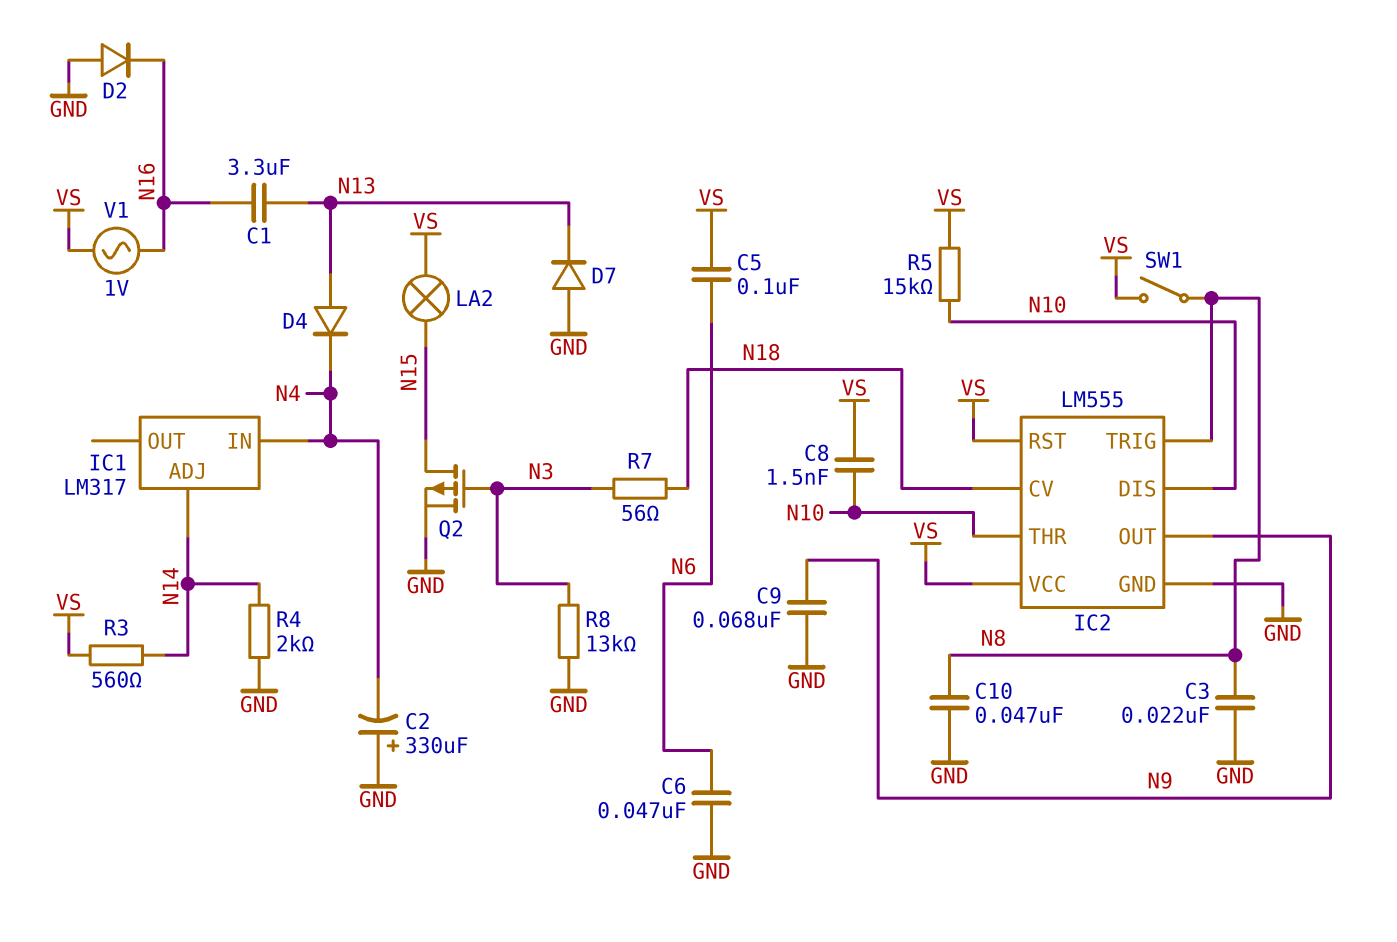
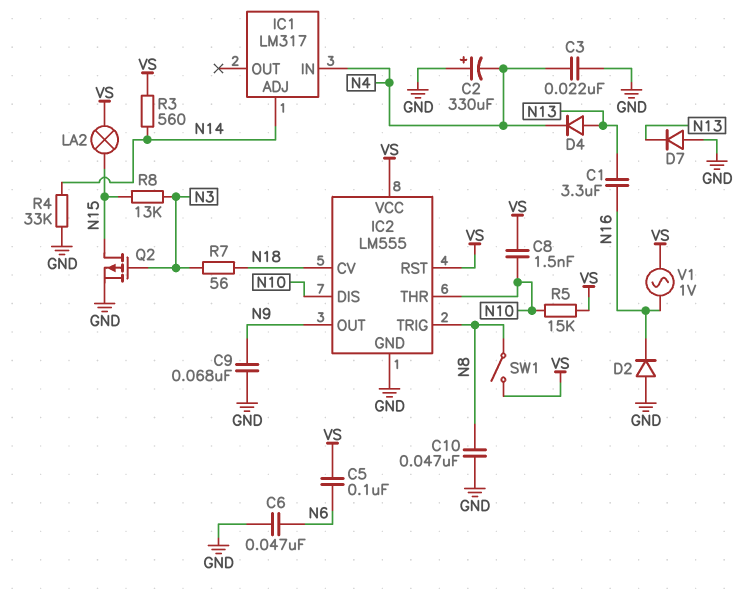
C3: 22nF (GND, N8) -> 22nF (GND, N4)
R4: 2k (GND, N14) -> 33k (GND, N14)
R8: 13k (GND, N3) -> 13k (N3, N15)

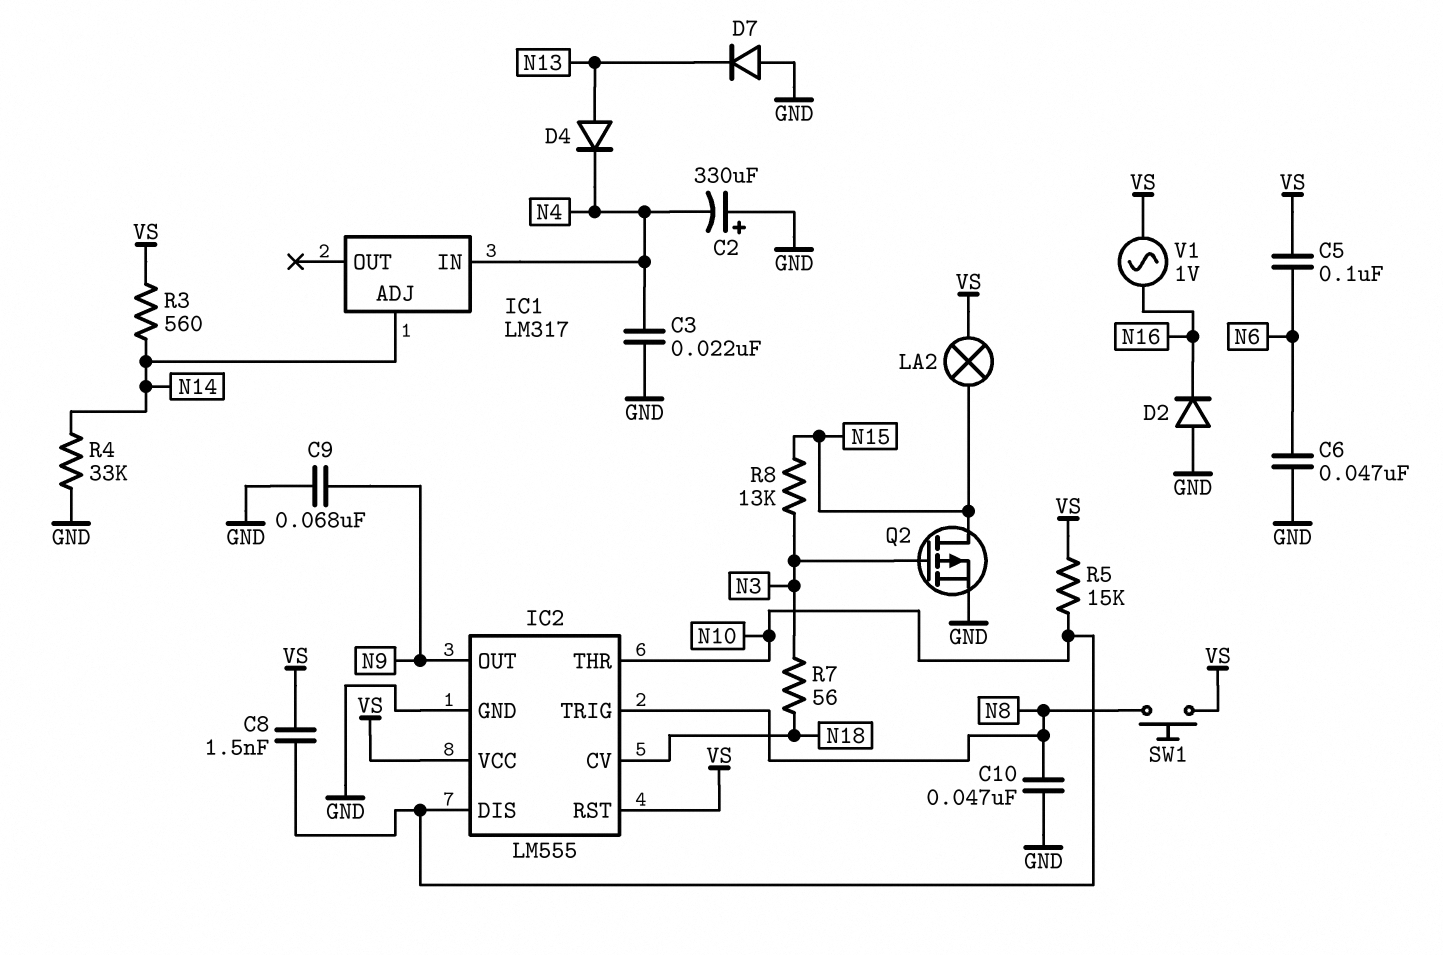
C1: 3.3uF (N13, N16) -> none
SW1: switch (N8, VS) -> button (N8, VS)

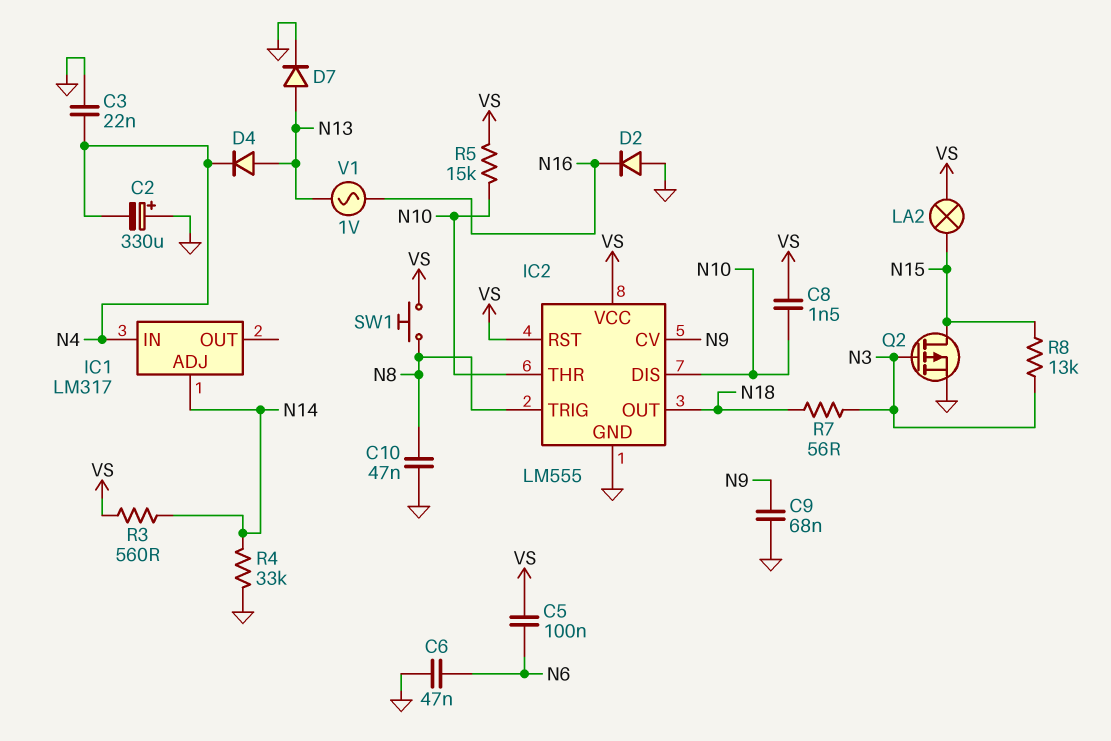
D7: diode (A GND, K N13) -> diode (A N13, K GND)
IC2 pin CV: N18 -> N9
IC2 pin OUT: N9 -> N18
V1: AC 1V (N16, VS) -> AC 1V (N13, N16)

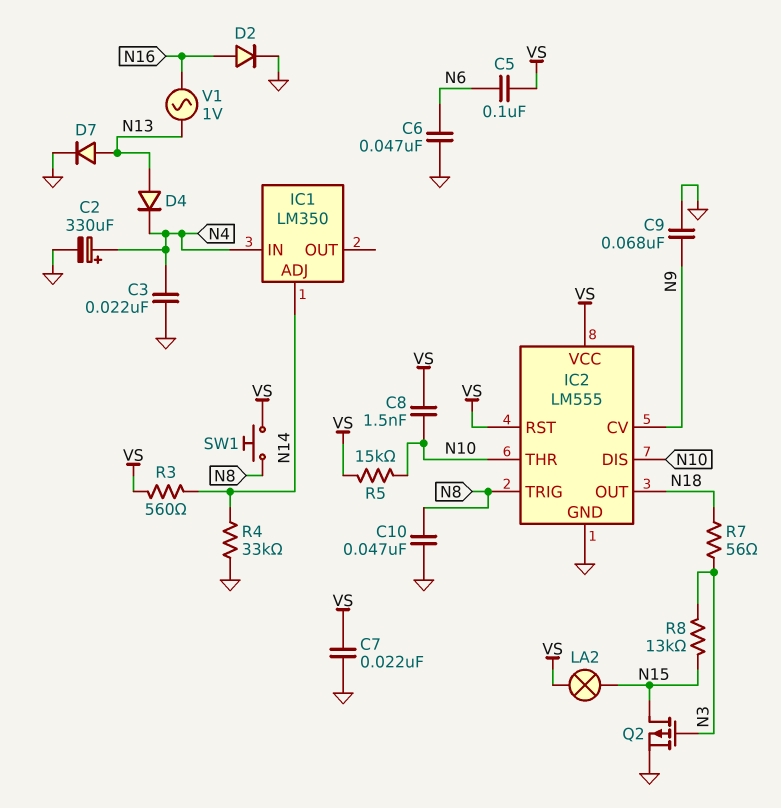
C2: 330uF (plus GND, minus N4) -> 330uF (plus N4, minus GND)
C7: none -> 22nF (GND, VS)
D2: diode (A GND, K N16) -> diode (A N16, K GND)
IC1: LM317 -> LM350

